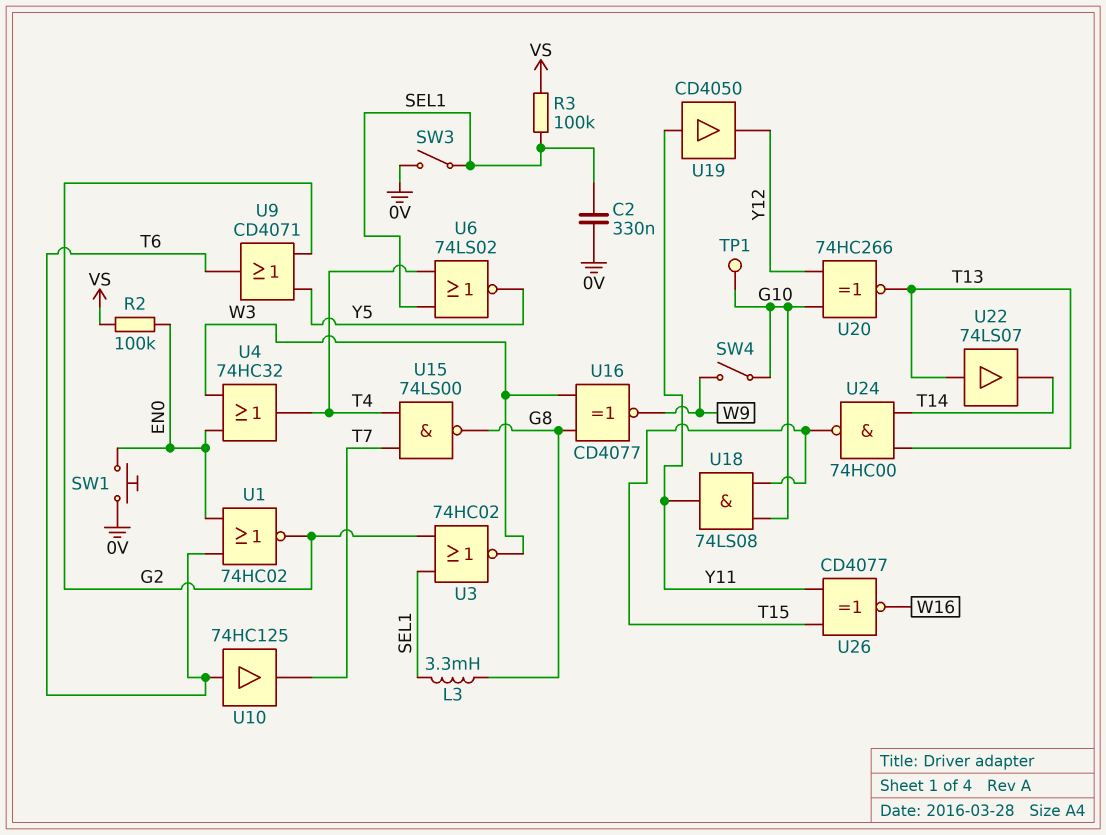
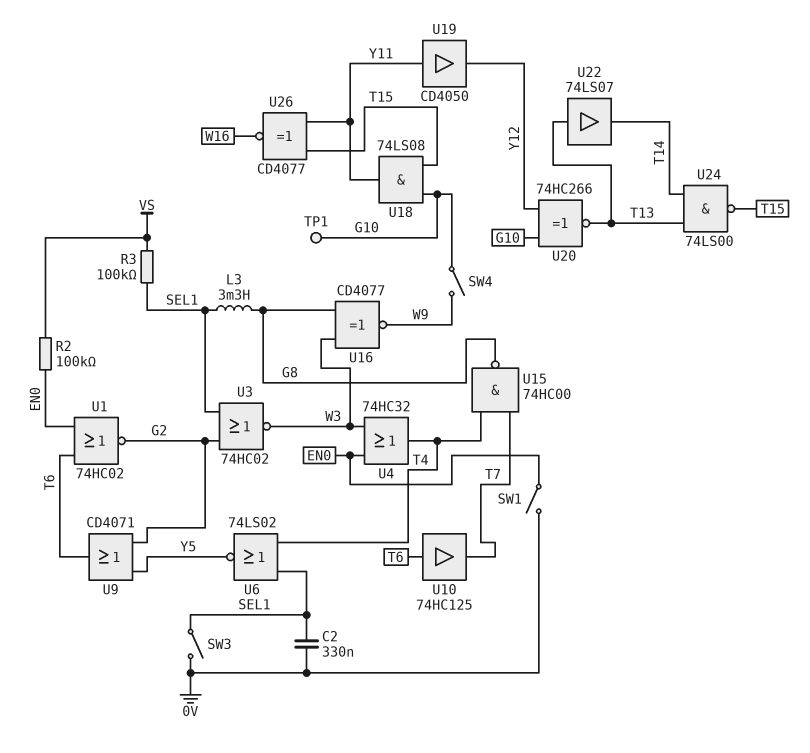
SW1: button (0V, EN0) -> switch (0V, EN0)
U15: NAND 74LS00 (in T4, in T7, out G8) -> NAND 74HC00 (in T4, in T7, out G8)
U24: NAND 74HC00 (in T13, in T14, out T15) -> NAND 74LS00 (in T13, in T14, out T15)

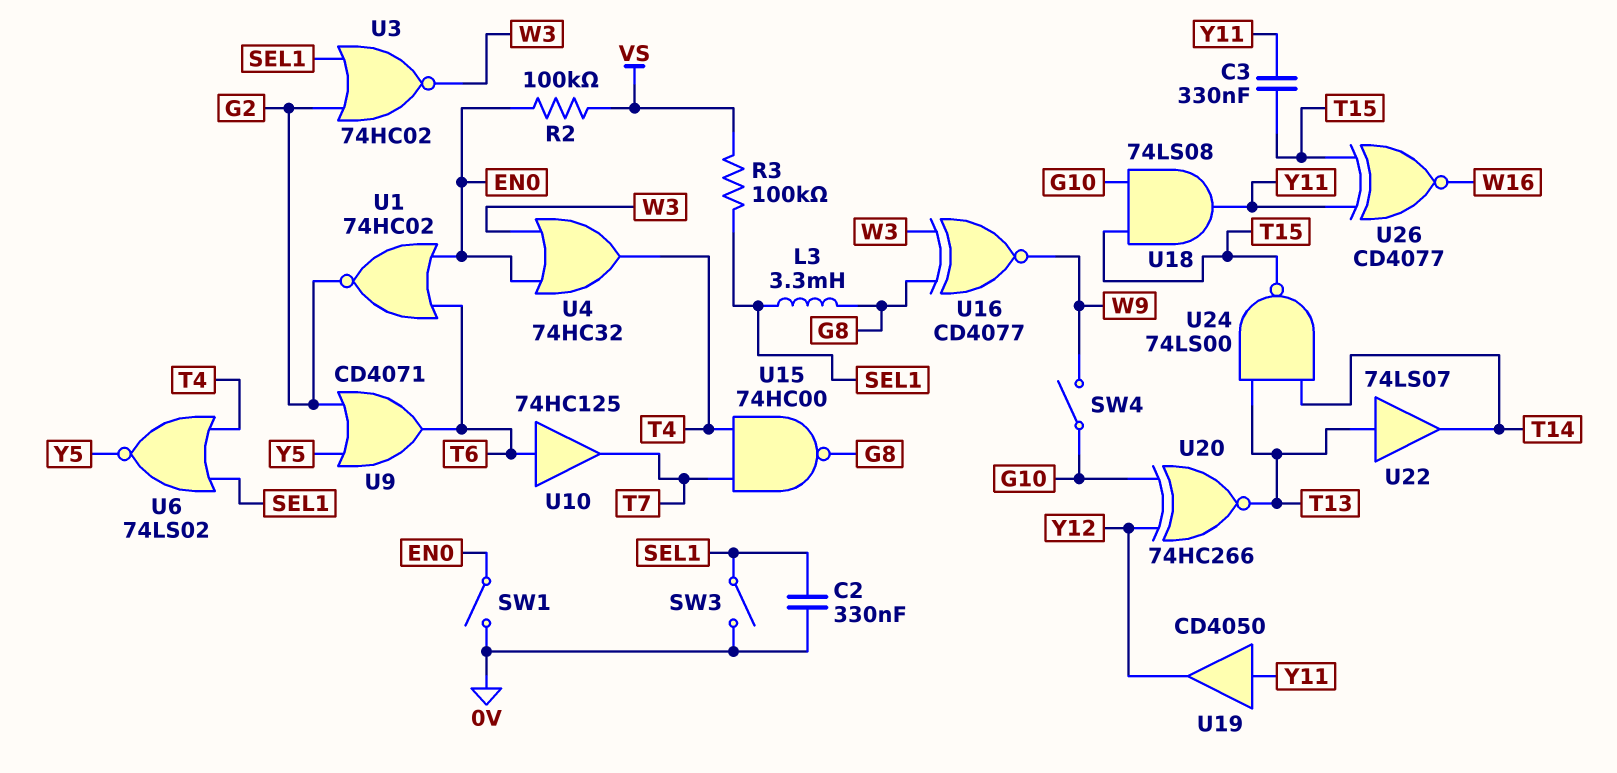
C3: none -> 330nF (T15, Y11)
TP1: test point (G10) -> none

